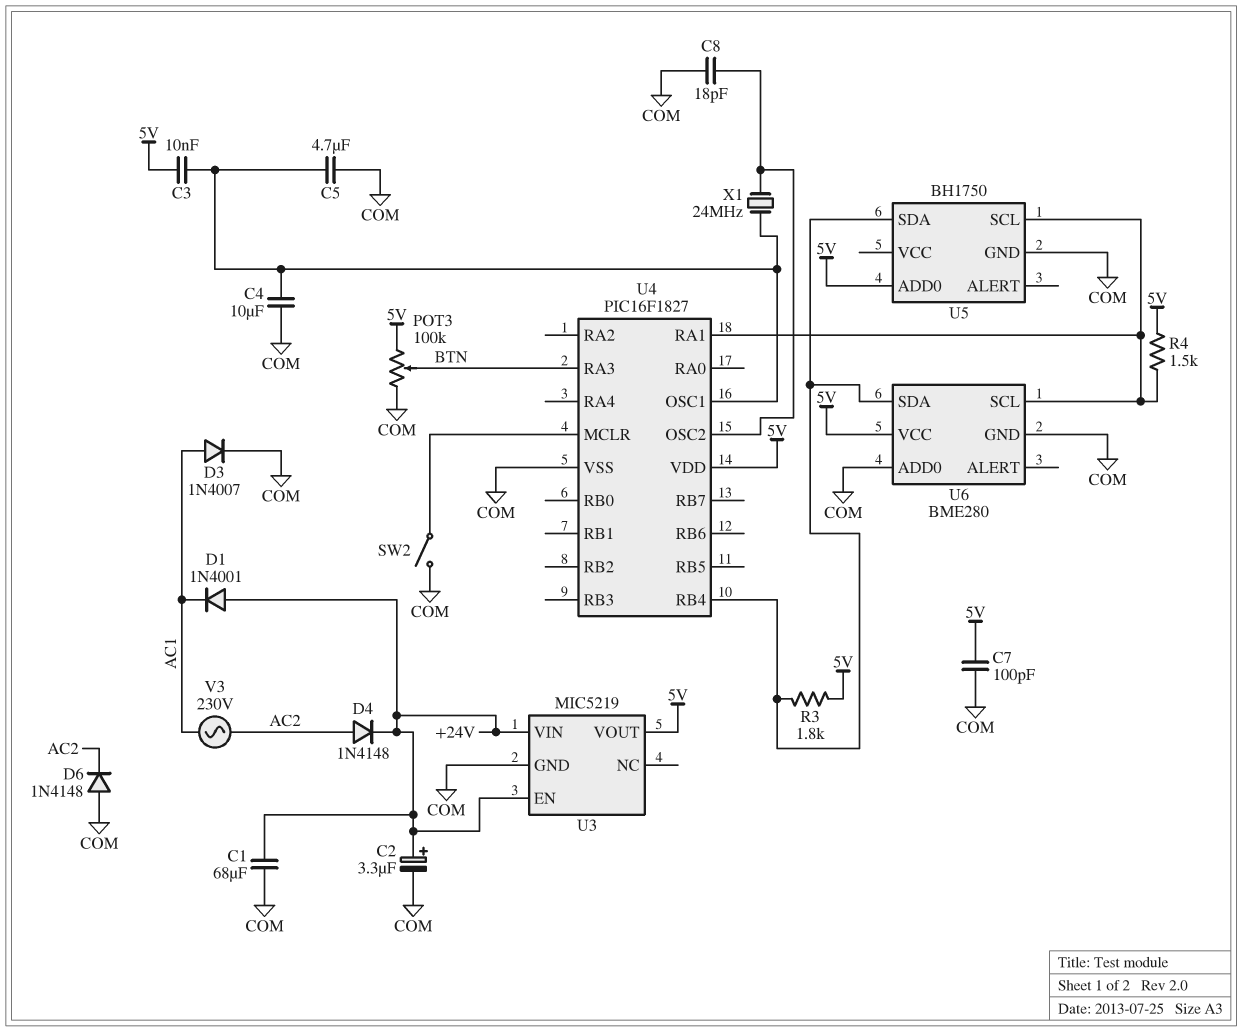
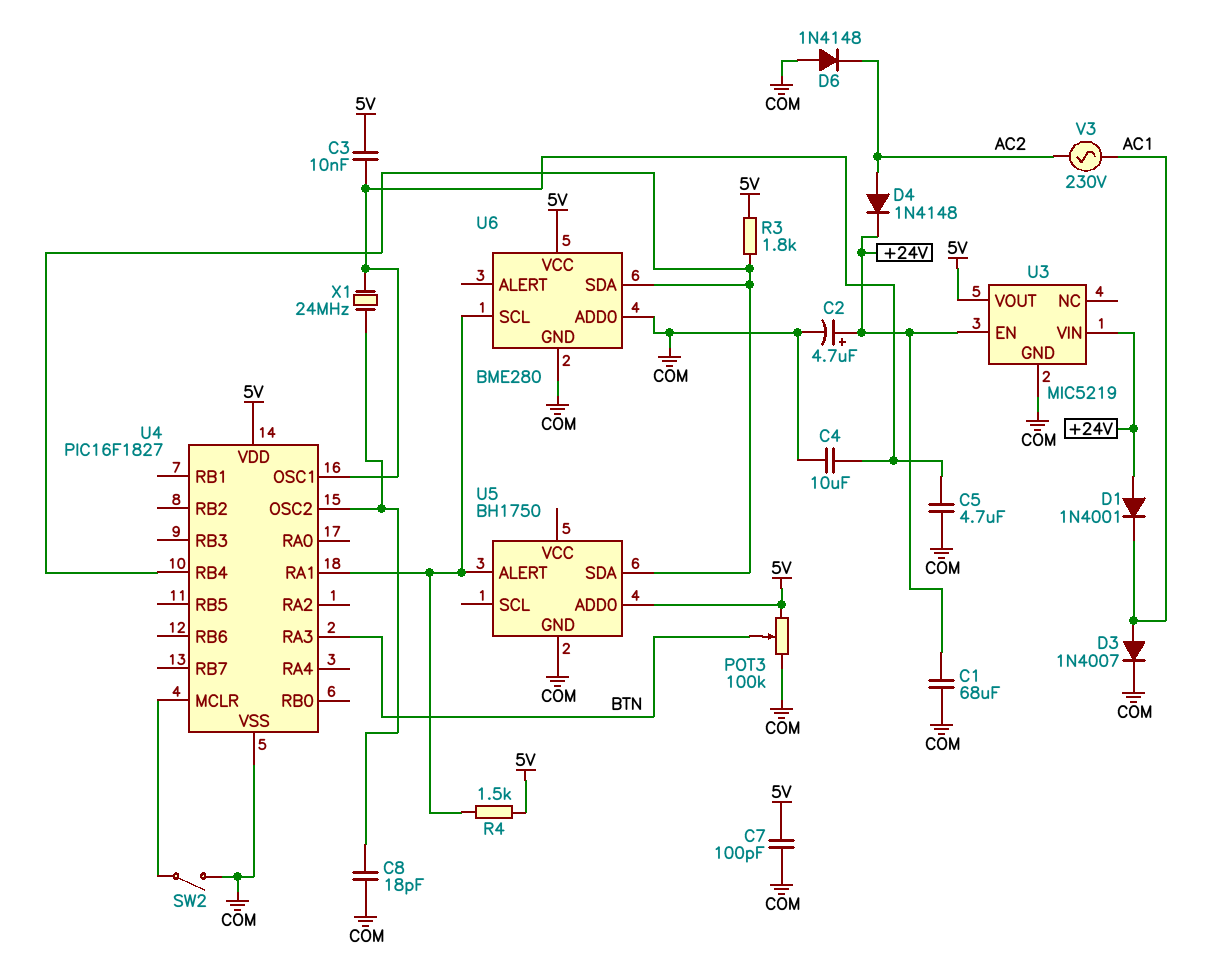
C2: 3.3uF (plus +24V, minus COM) -> 4.7uF (plus +24V, minus COM)
U5 pin ALERT: none -> U4/RA1
U5 pin SCL: U4/RA1 -> none

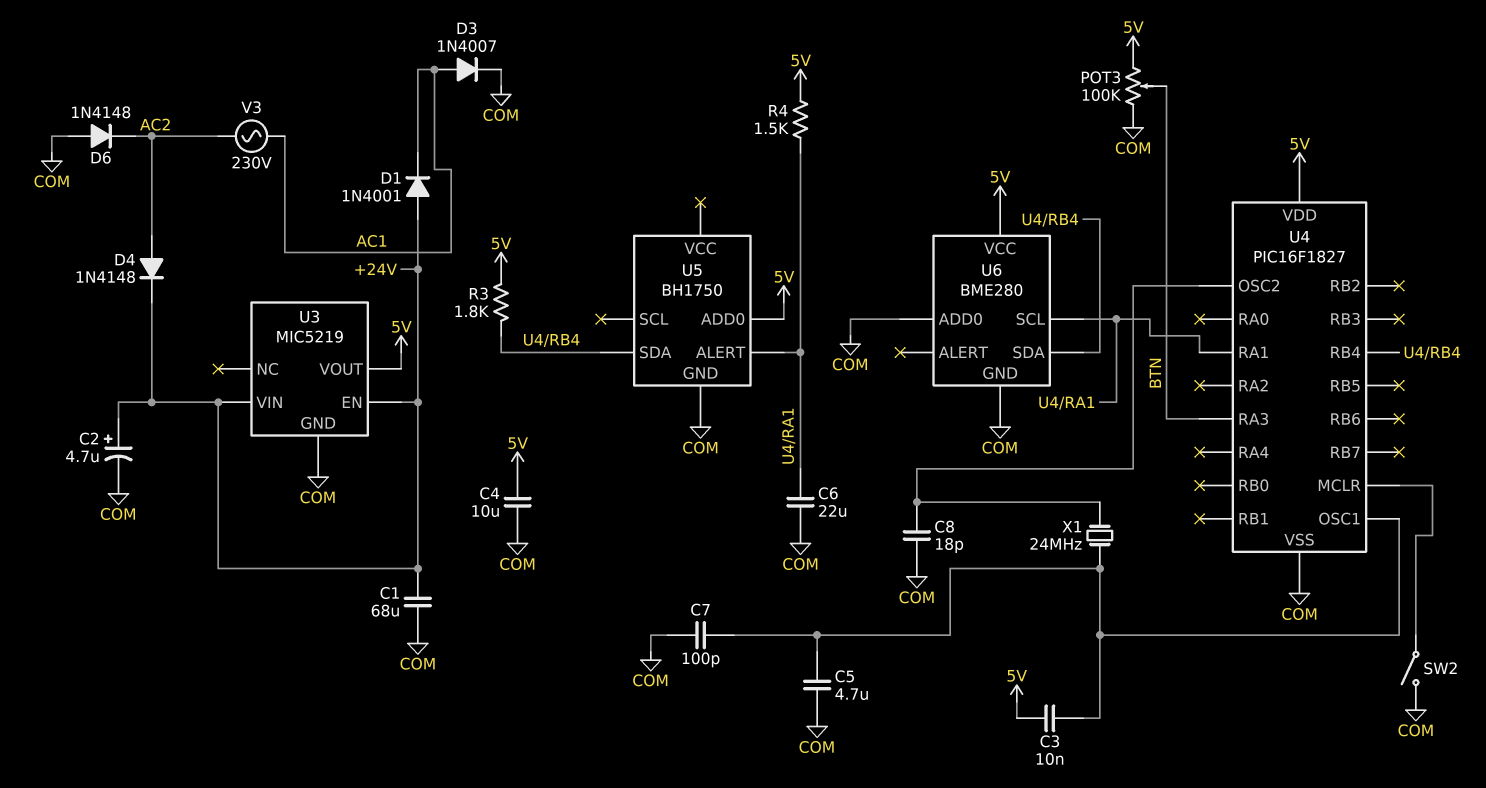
C4: 10uF (COM, U4/OSC1) -> 10uF (5V, COM)
C6: none -> 22uF (COM, U4/RA1)
C7: 100pF (5V, COM) -> 100pF (COM, U4/OSC1)

